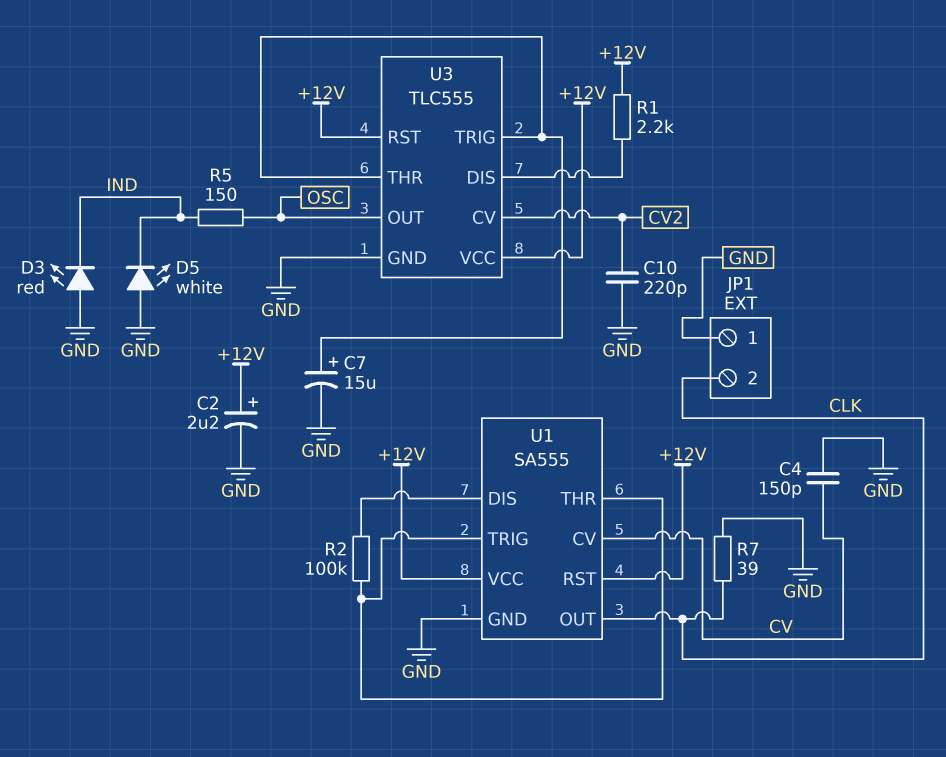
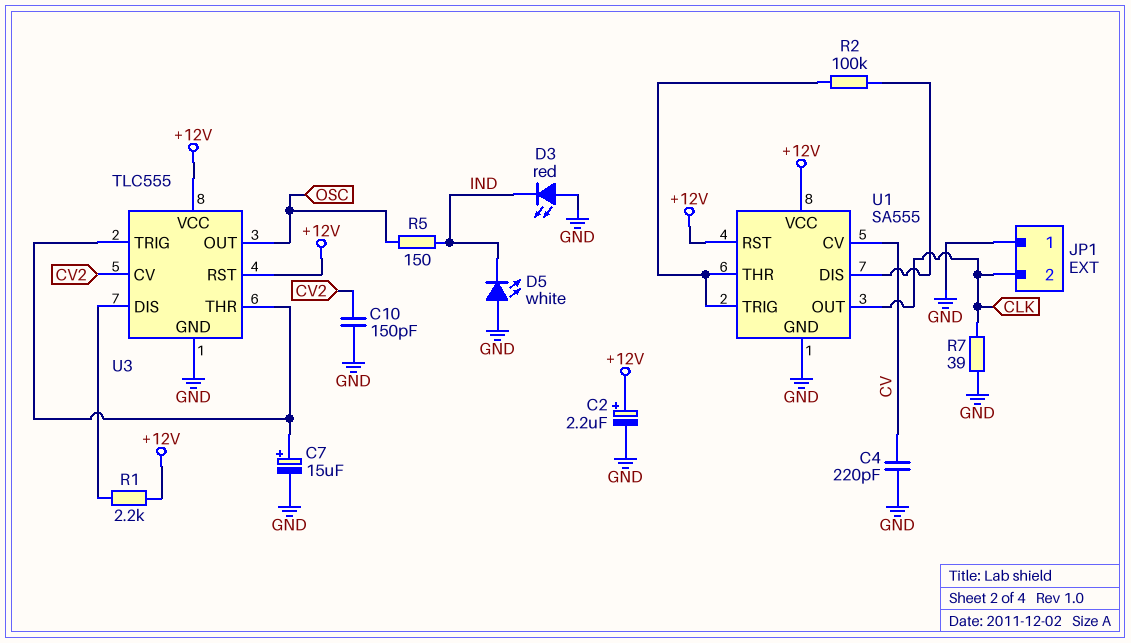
C4: 150pF (CV, GND) -> 220pF (CV, GND)
C10: 220pF (CV2, GND) -> 150pF (CV2, GND)

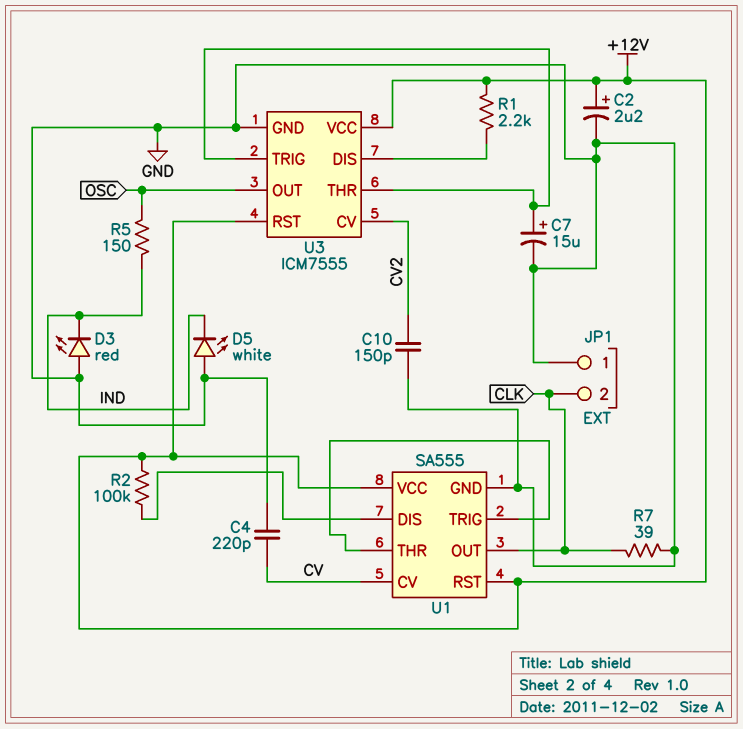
R2: 100k (U1/DIS, U1/THR) -> 100k (+12V, U1/DIS)
U3: TLC555 -> ICM7555

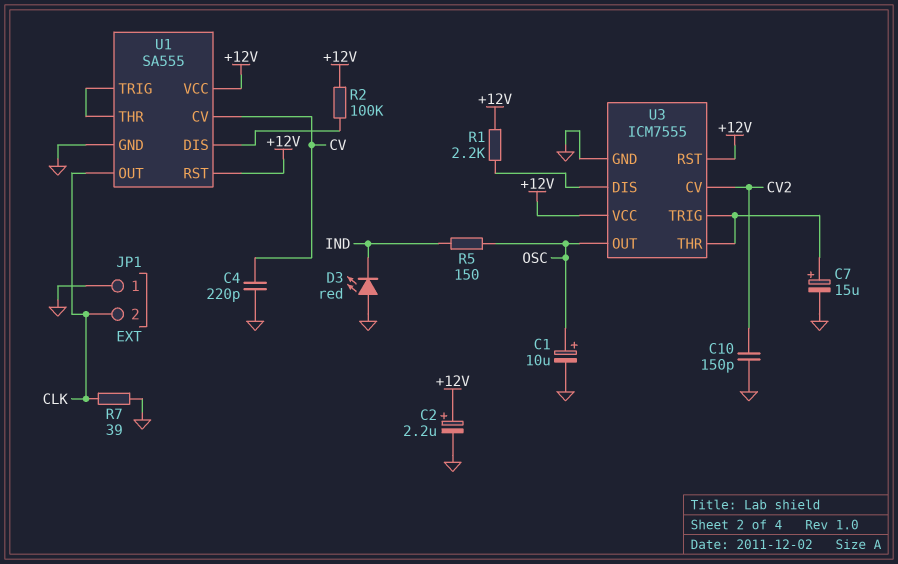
C1: none -> 10uF (plus OSC, minus GND)
D5: LED white (A GND, K IND) -> none

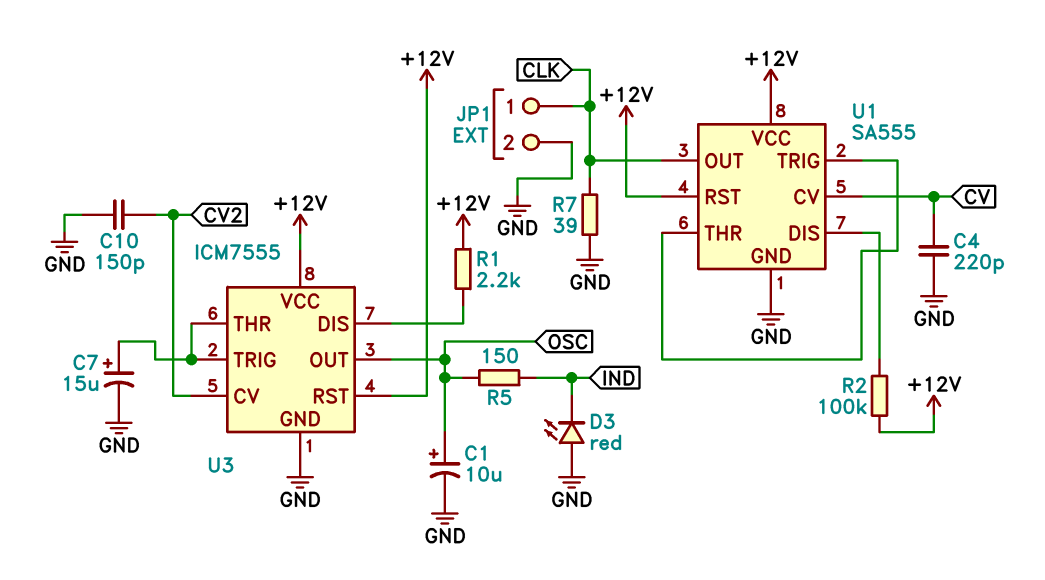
C2: 2.2uF (plus +12V, minus GND) -> none
JP1 pin 1: GND -> CLK
JP1 pin 2: CLK -> GND

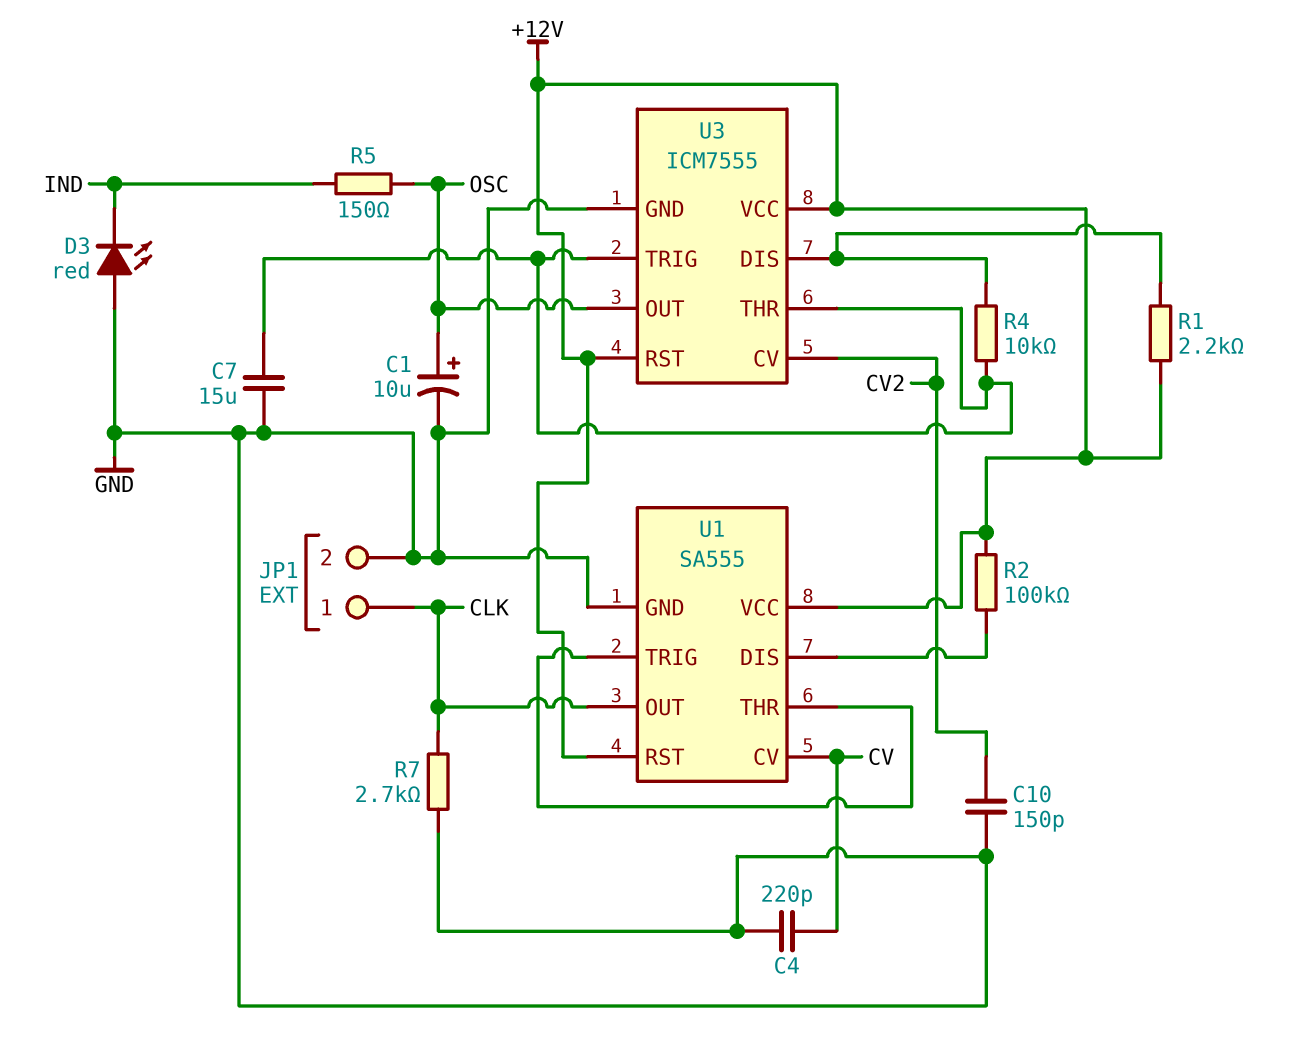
C7: 15uF (plus U3/THR, minus GND) -> 15uF (GND, U3/THR)
R4: none -> 10k (U3/DIS, U3/THR)
R7: 39 (CLK, GND) -> 2.7k (CLK, GND)

